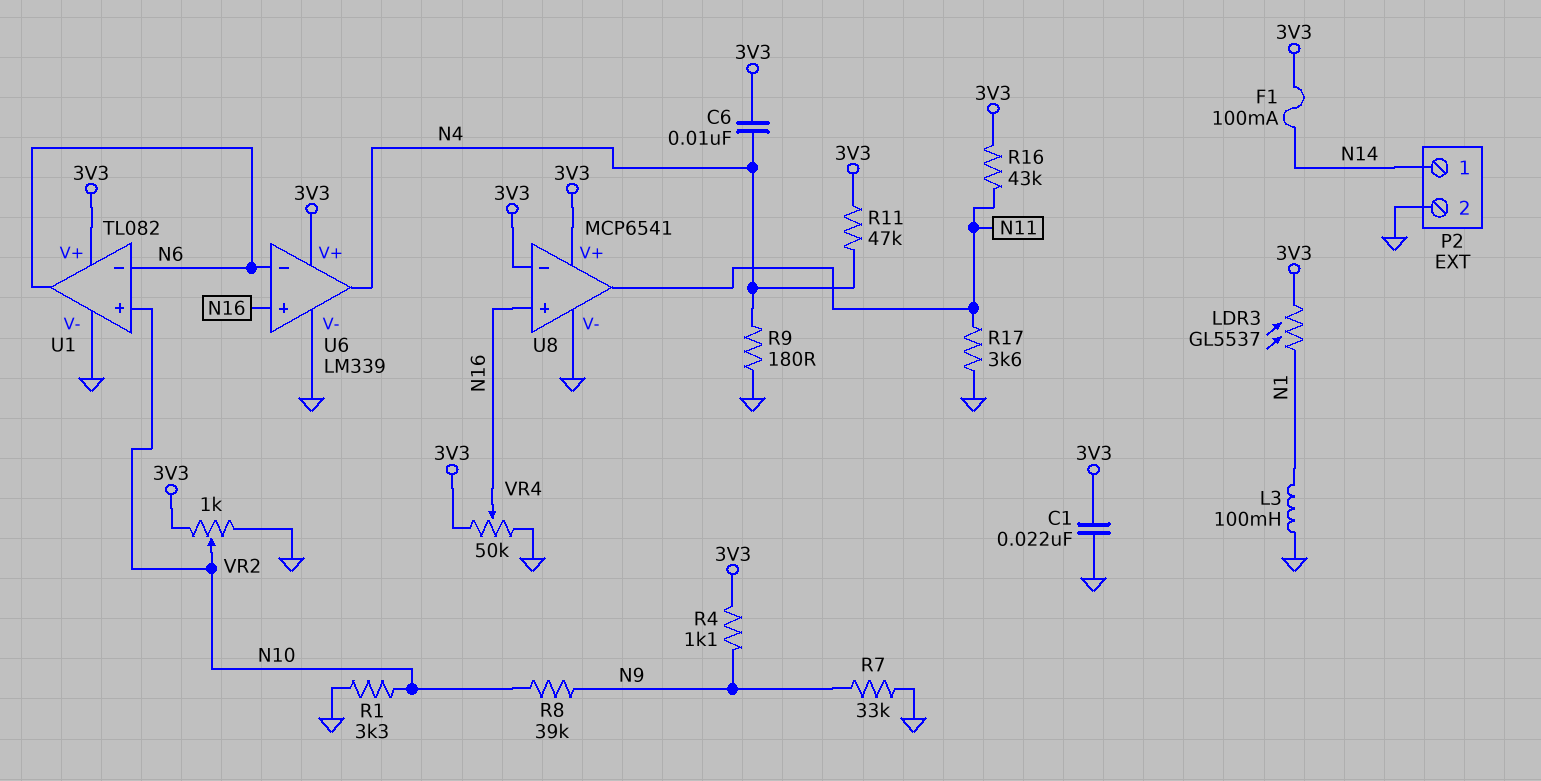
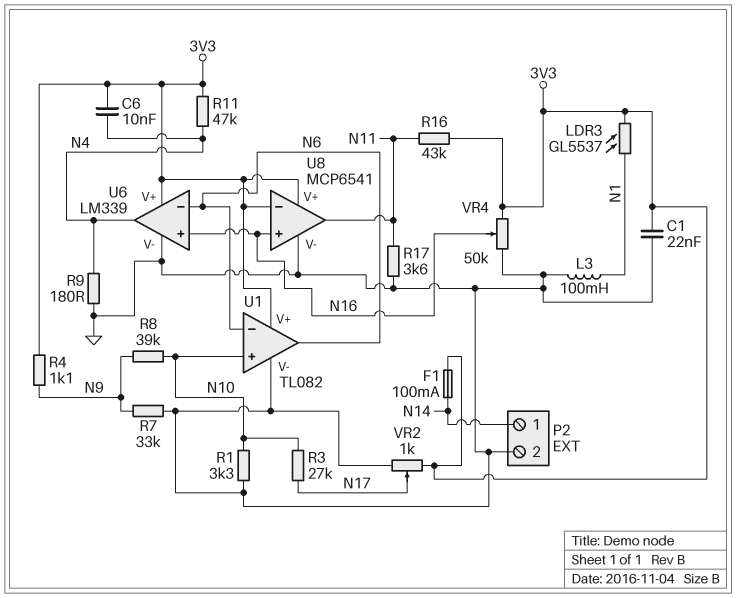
R3: none -> 27k (N10, N17)
VR2: 1k (3V3, GND, wiper N10) -> 1k (3V3, GND, wiper N17)

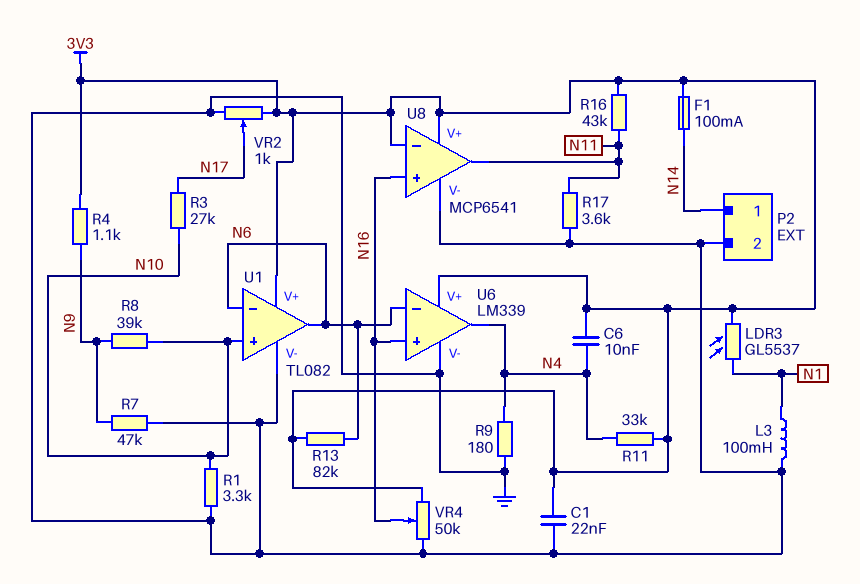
R7: 33k (GND, N9) -> 47k (GND, N9)
R11: 47k (3V3, N4) -> 33k (3V3, N4)
R13: none -> 82k (3V3, N6)

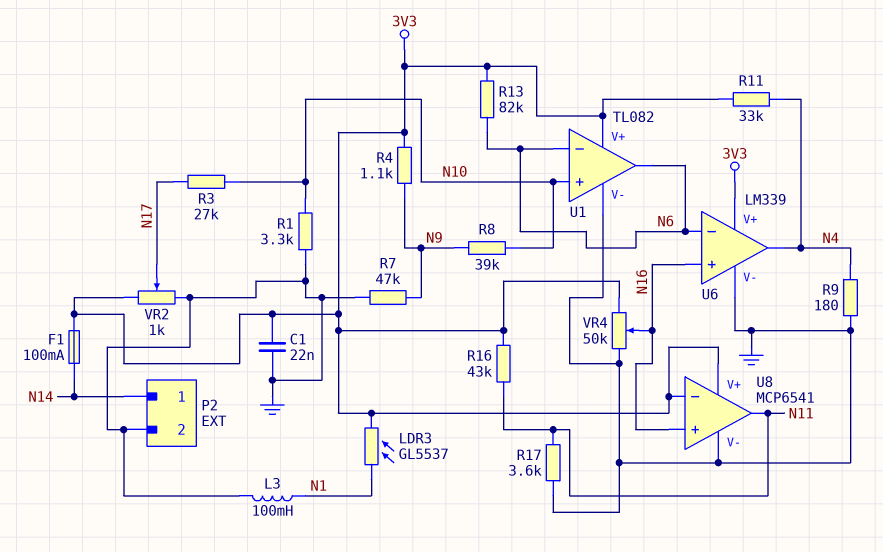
C6: 10nF (3V3, N4) -> none

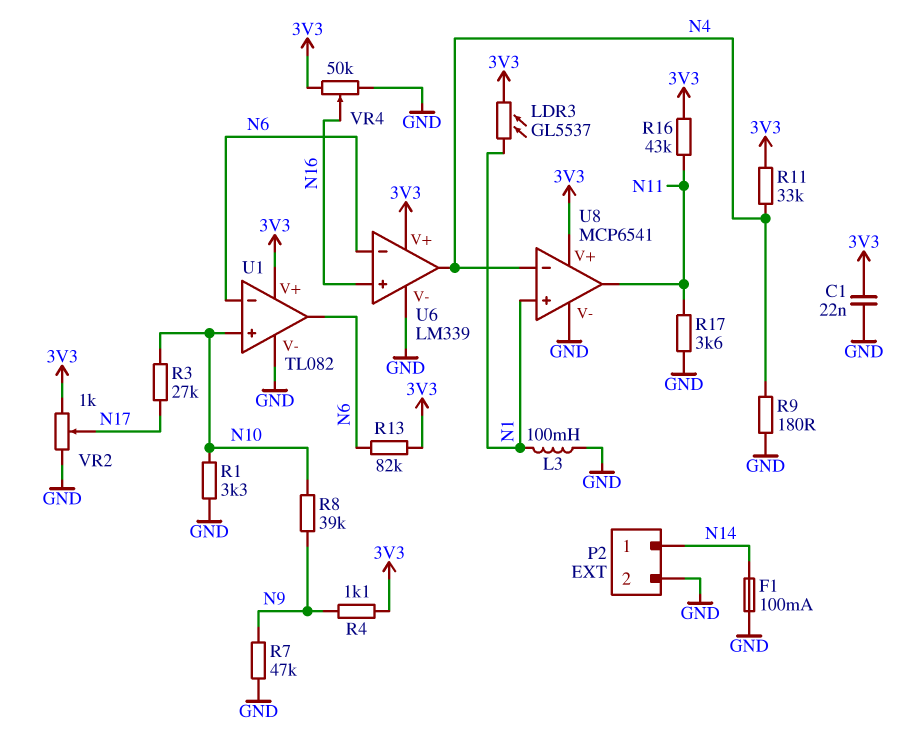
F1: 100mA (3V3, N14) -> 100mA (GND, N14)
U8 pin in+: N16 -> N1
U8 pin in-: 3V3 -> N4

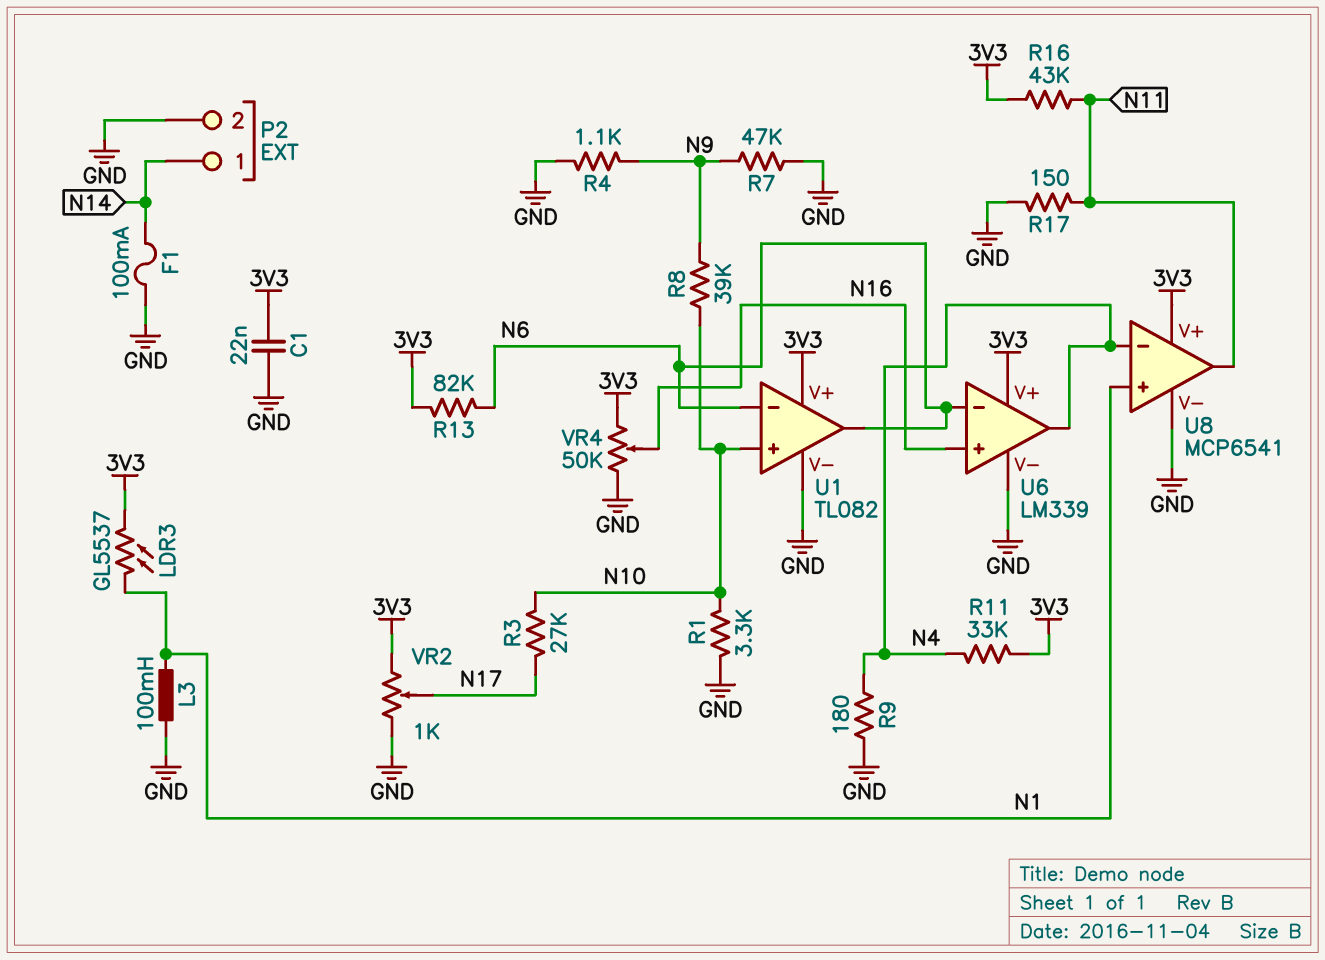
R4: 1.1k (3V3, N9) -> 1.1k (GND, N9)
R17: 3.6k (GND, N11) -> 150 (GND, N11)

